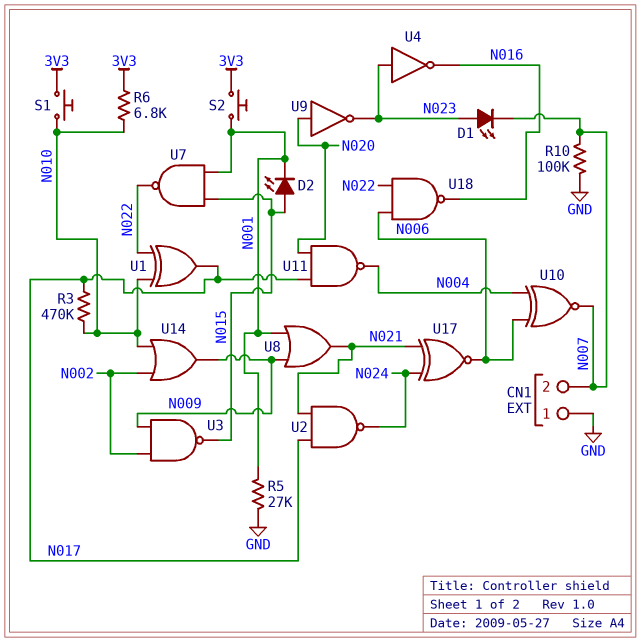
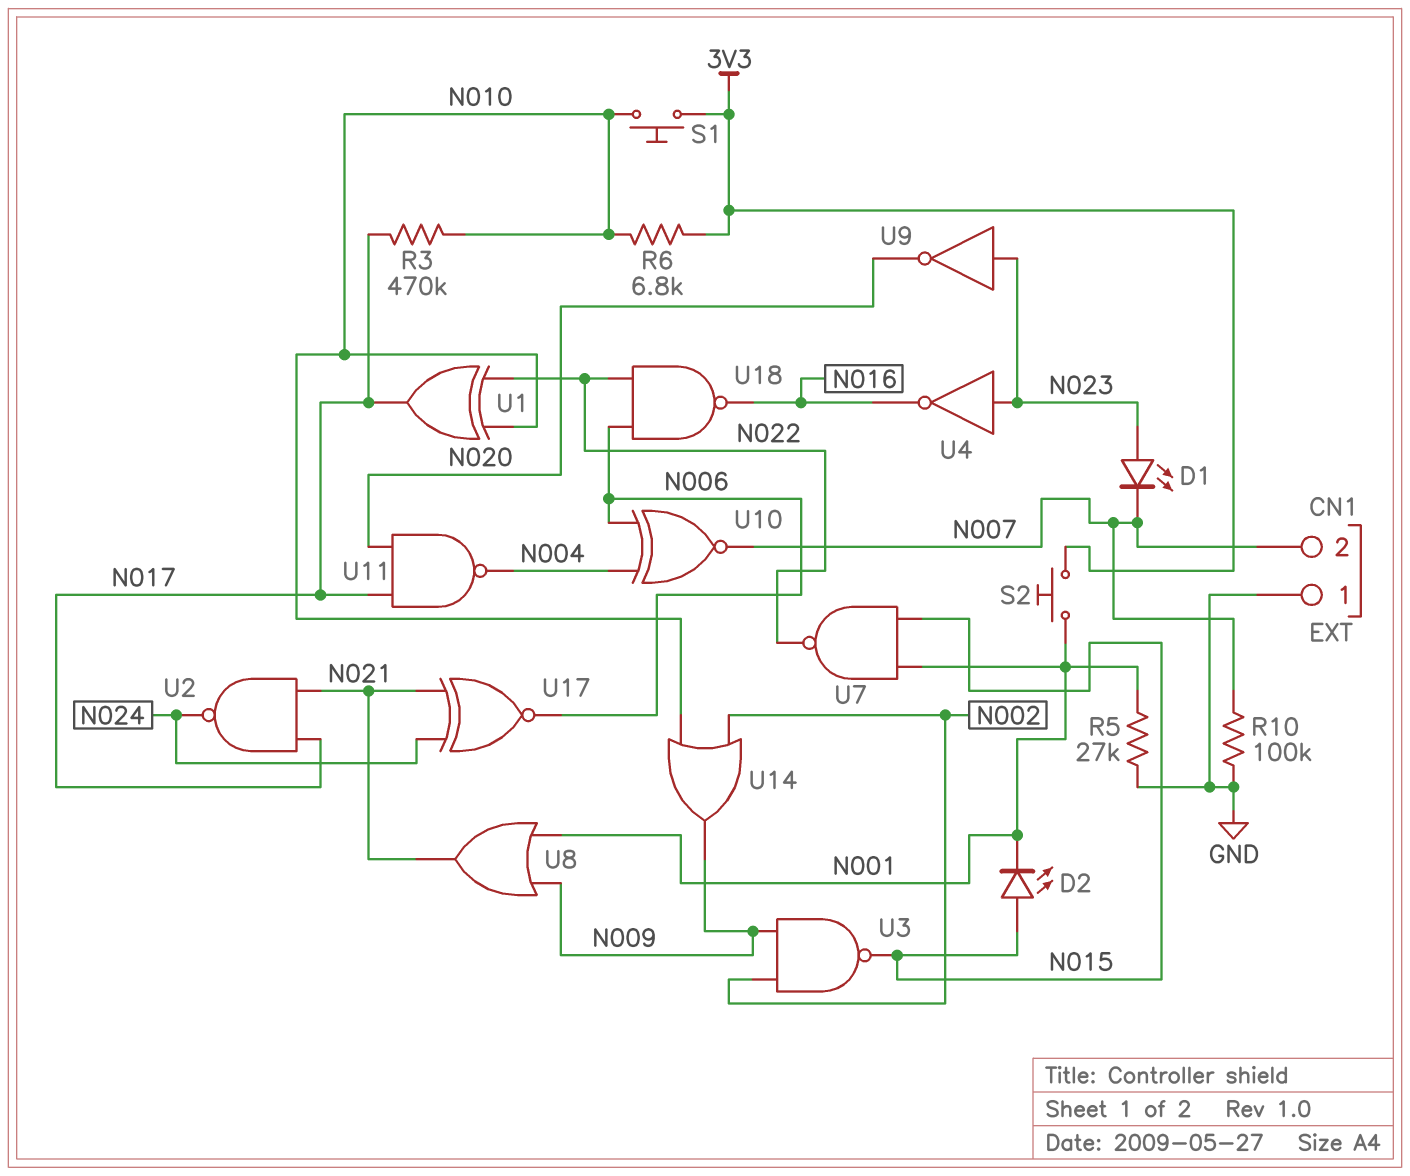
U9: NOT (in N020, out N023) -> NOT (in N023, out N020)

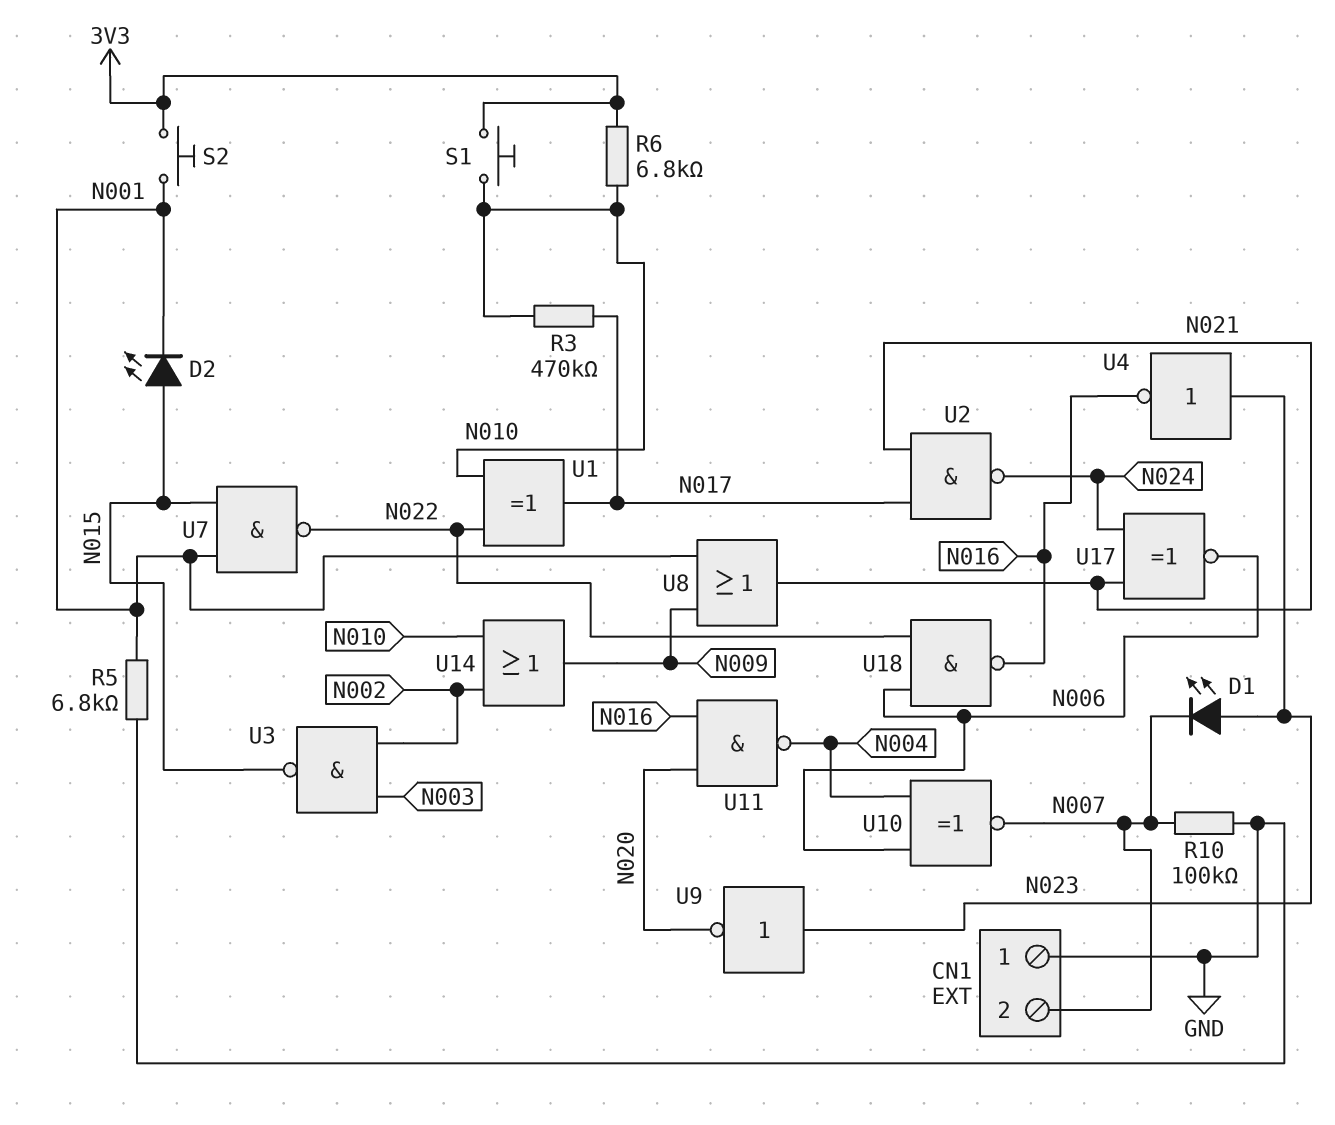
R5: 27k (GND, N001) -> 6.8k (GND, N001)
U3: NAND (in N002, in N009, out N015) -> NAND (in N002, in N003, out N015)
U11: NAND (in N017, in N020, out N004) -> NAND (in N016, in N020, out N004)

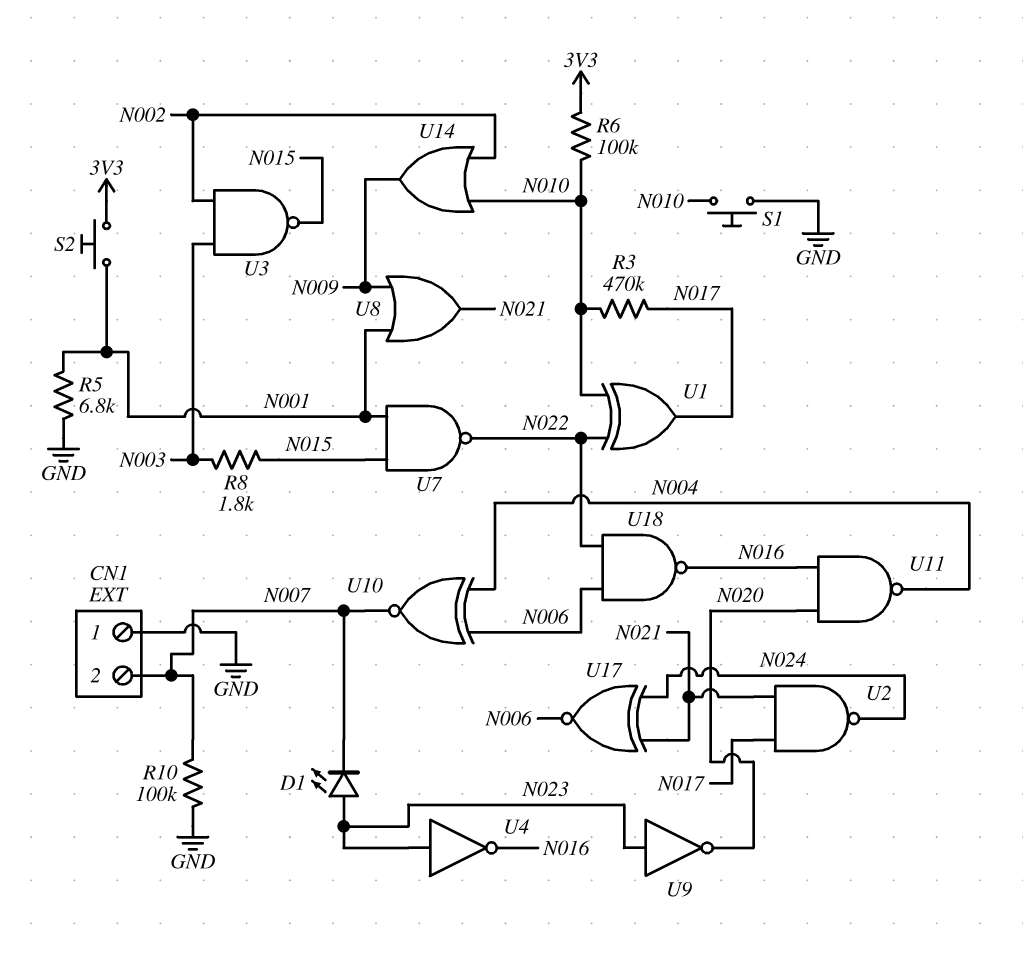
D2: LED (A N015, K N001) -> none
R6: 6.8k (3V3, N010) -> 100k (3V3, N010)
R8: none -> 1.8k (N003, N015)
S1: button (3V3, N010) -> button (GND, N010)

